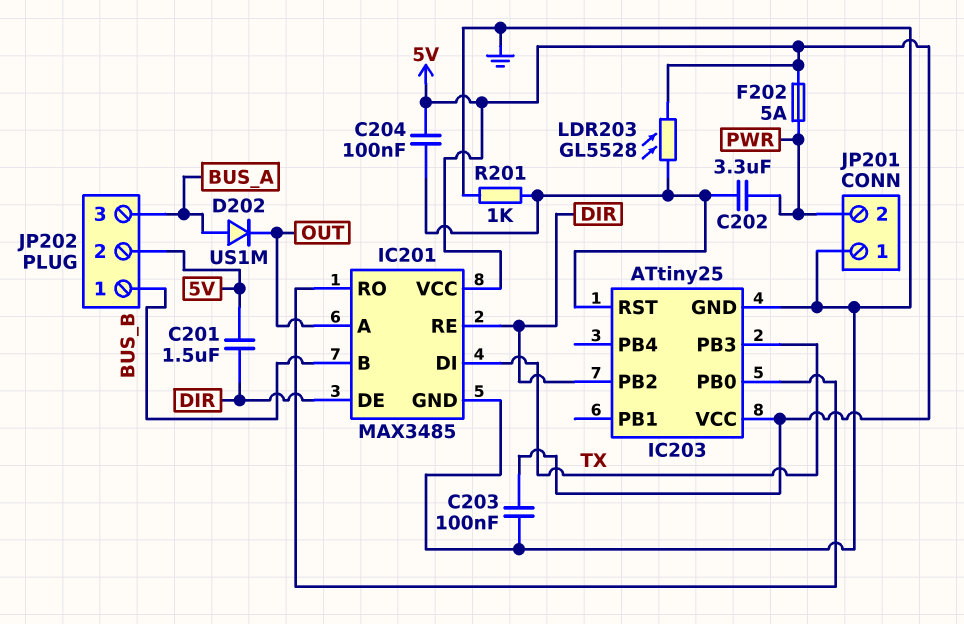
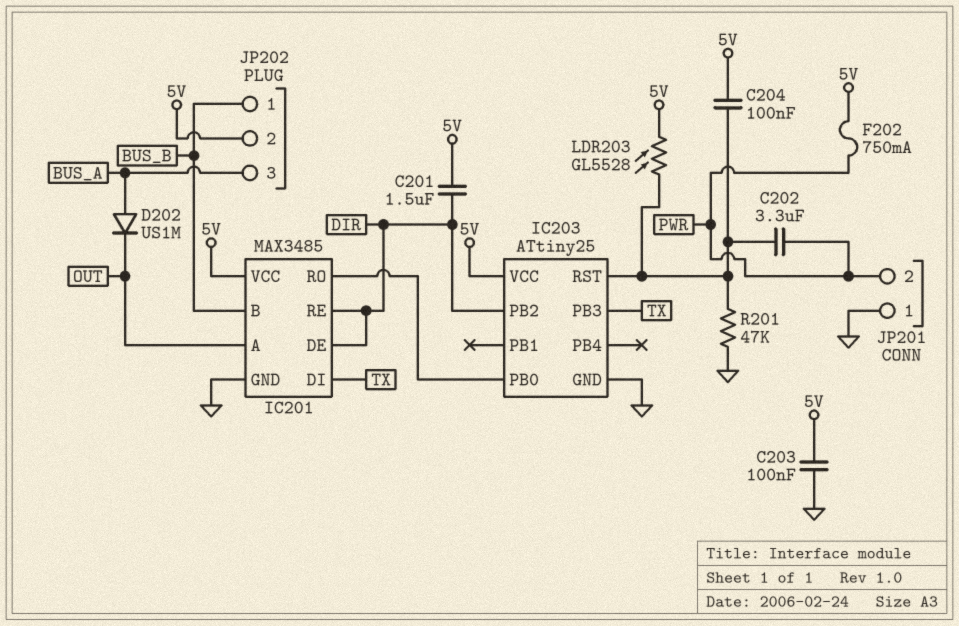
F202: 5A (5V, PWR) -> 750mA (5V, PWR)
R201: 1k (GND, IC203/RST) -> 47k (GND, IC203/RST)

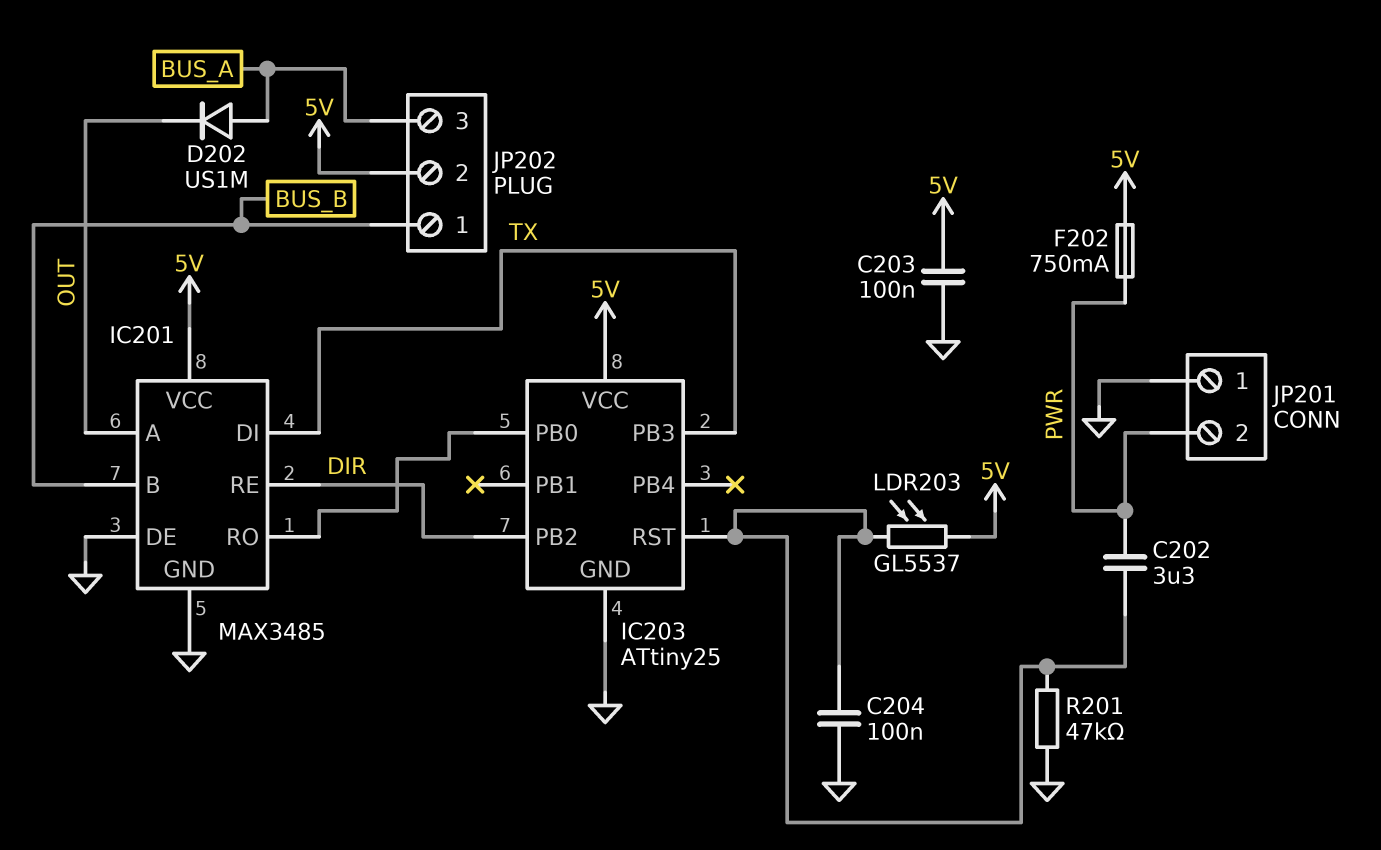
C201: 1.5uF (5V, DIR) -> none
C204: 100nF (5V, IC203/RST) -> 100nF (GND, IC203/RST)
IC201 pin DE: DIR -> GND
LDR203: GL5528 (5V, IC203/RST) -> GL5537 (5V, IC203/RST)

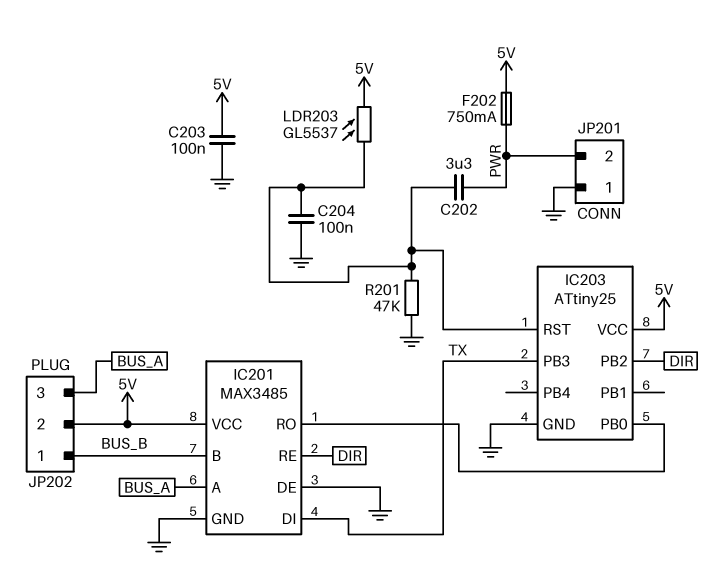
D202: diode US1M (A BUS_A, K OUT) -> none
IC201 pin A: OUT -> BUS_A

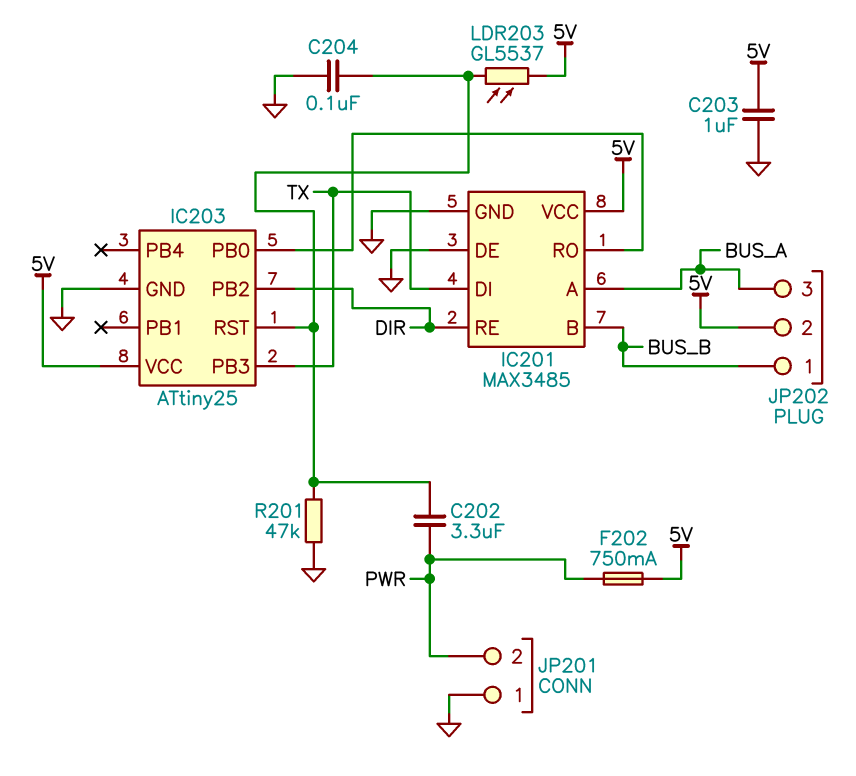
C203: 100nF (5V, GND) -> 1uF (5V, GND)

